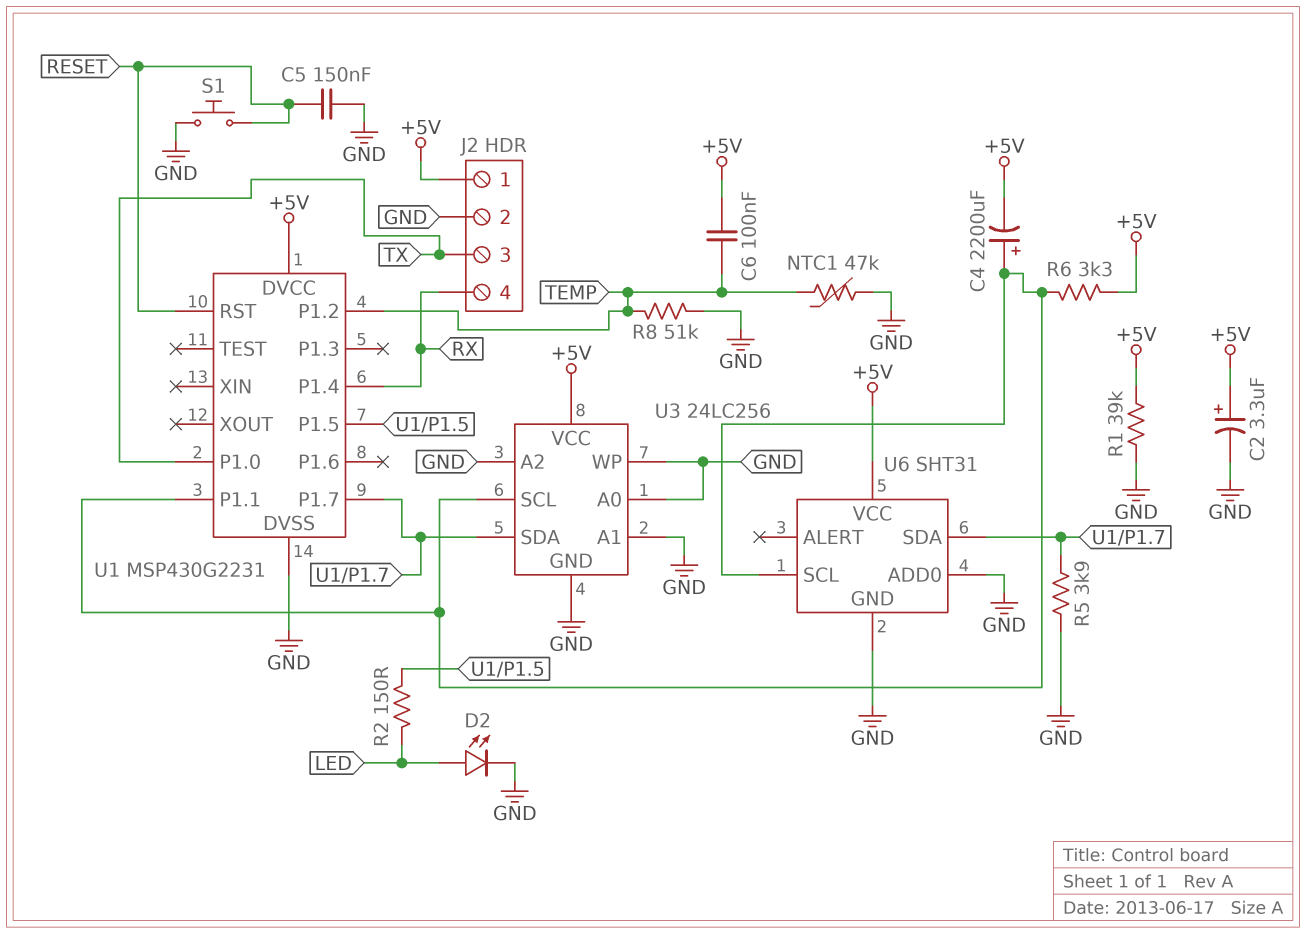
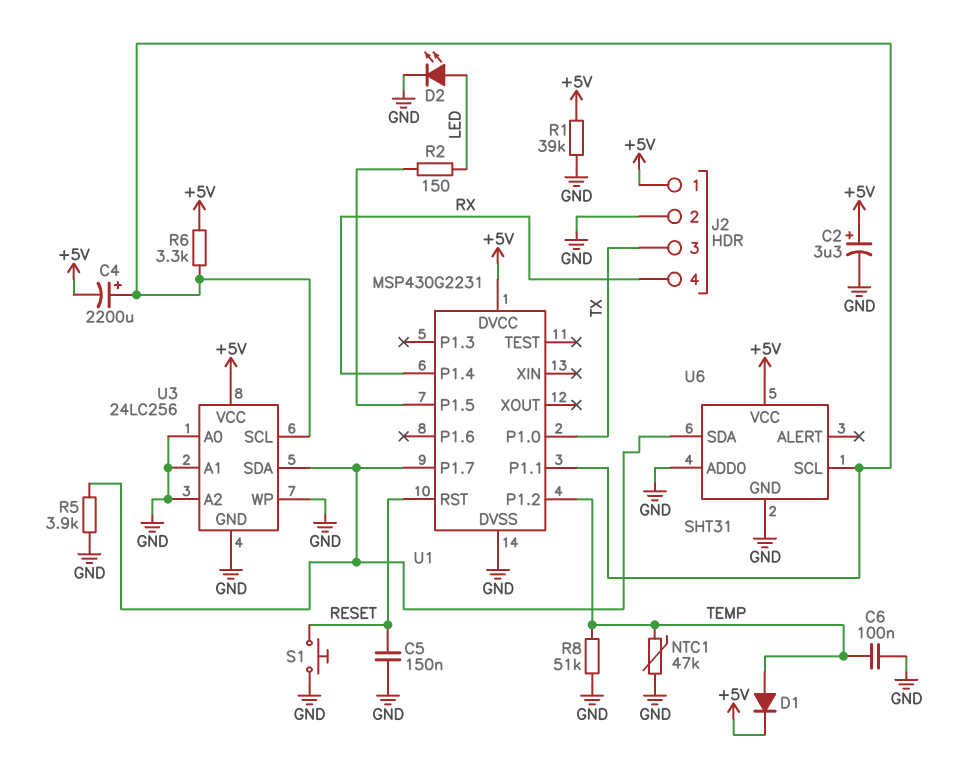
C6: 100nF (+5V, TEMP) -> 100nF (GND, TEMP)
D1: none -> diode (A TEMP, K +5V)

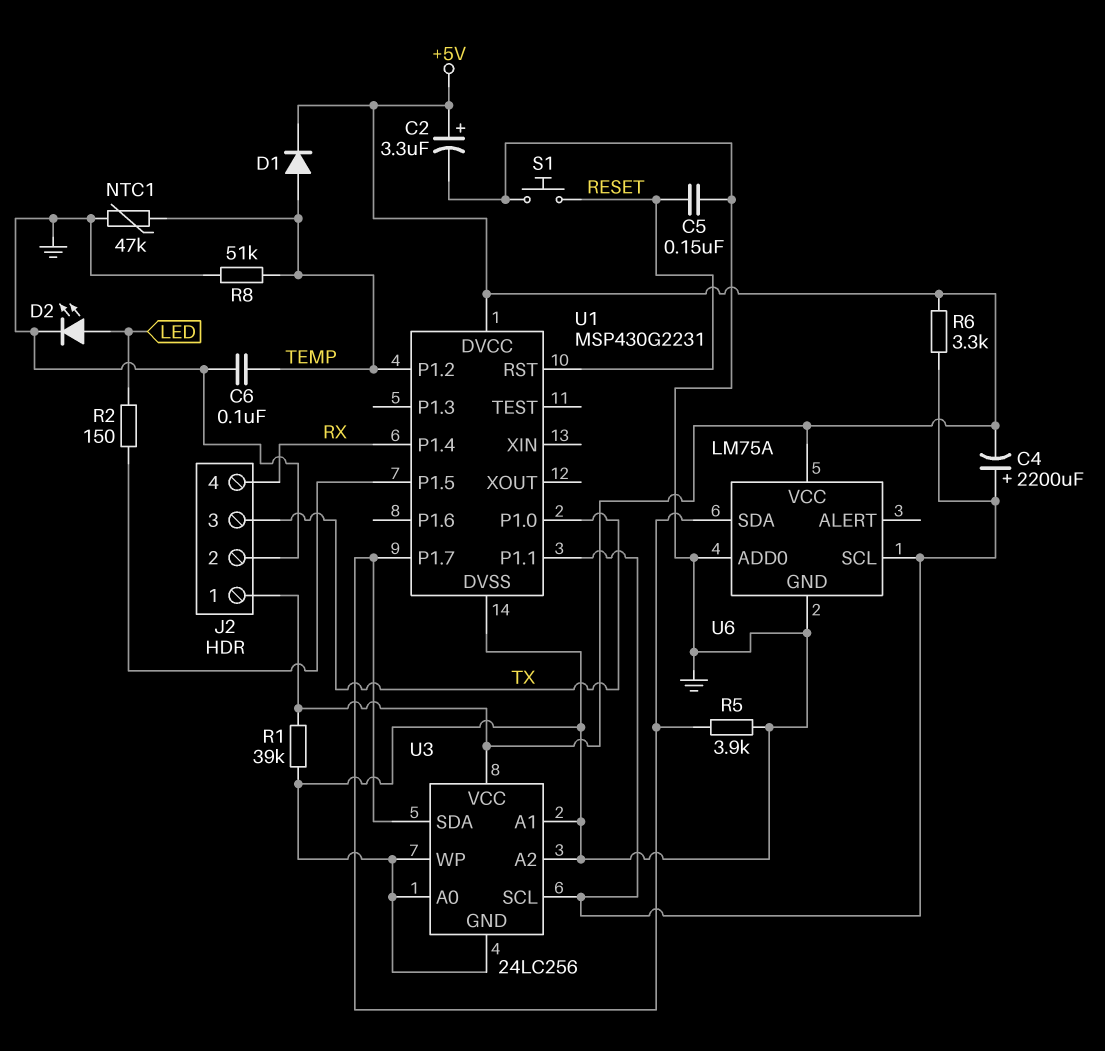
U6: SHT31 -> LM75A

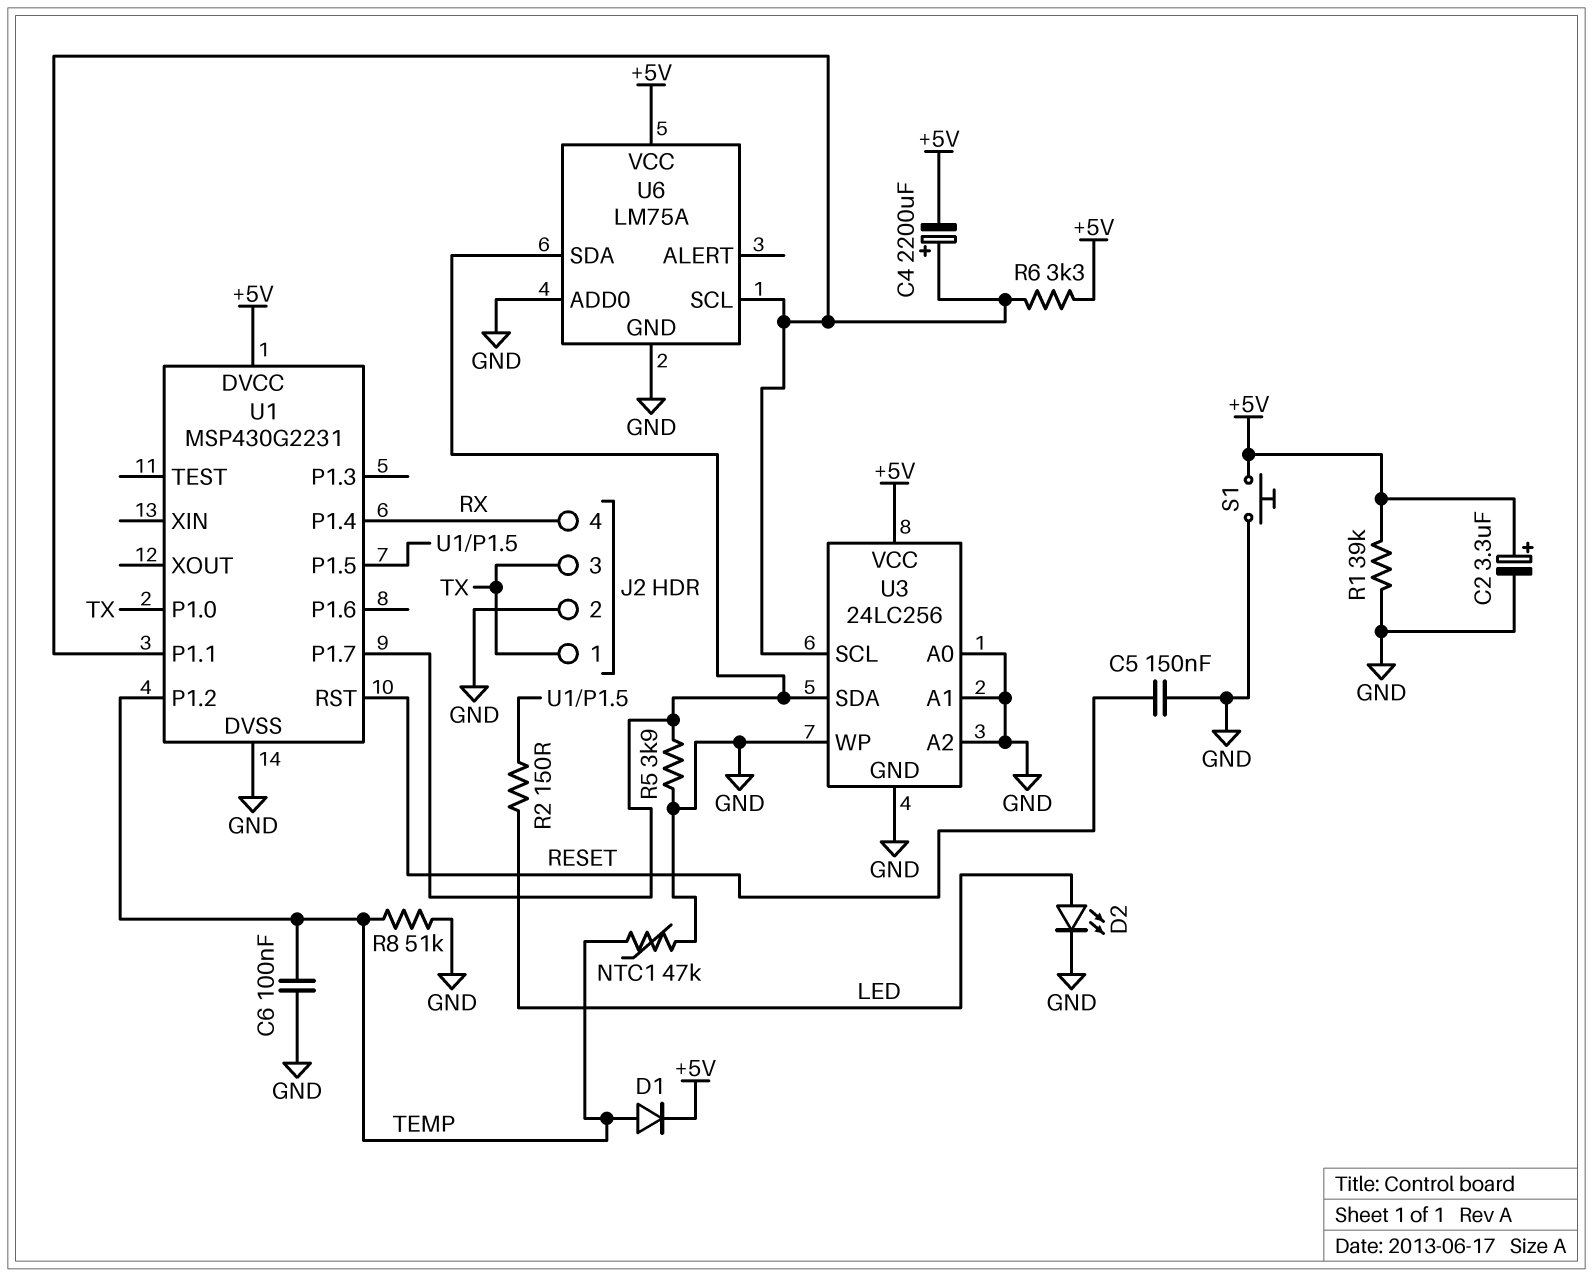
J2 pin 1: +5V -> TX
S1: button (GND, RESET) -> button (+5V, GND)

